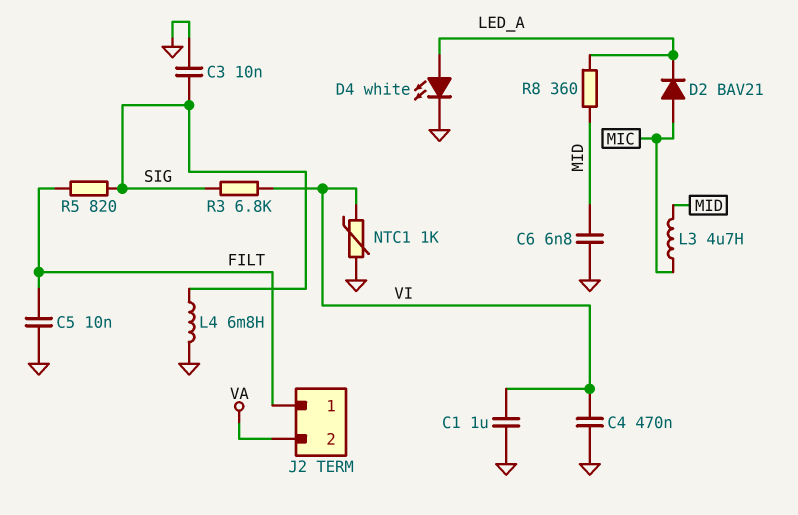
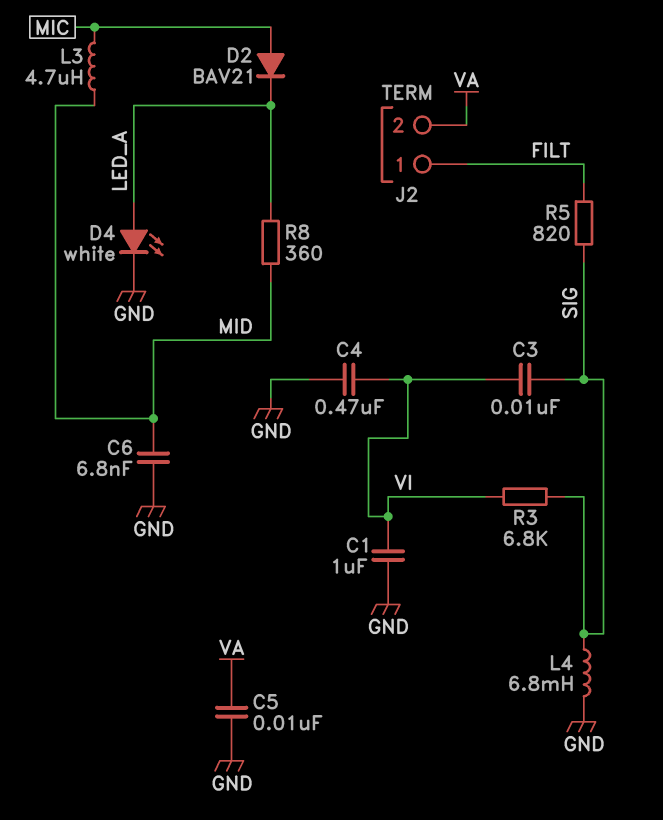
C3: 10nF (GND, SIG) -> 10nF (SIG, VI)
C5: 10nF (FILT, GND) -> 10nF (GND, VA)
NTC1: 1k (GND, VI) -> none

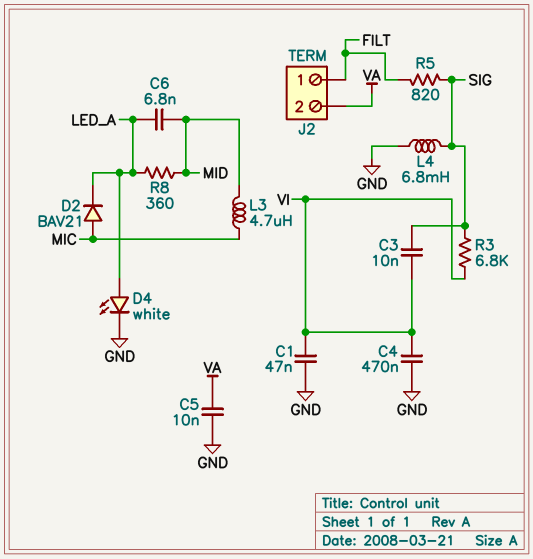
C1: 1uF (GND, VI) -> 47nF (GND, VI)
C6: 6.8nF (GND, MID) -> 6.8nF (LED_A, MID)

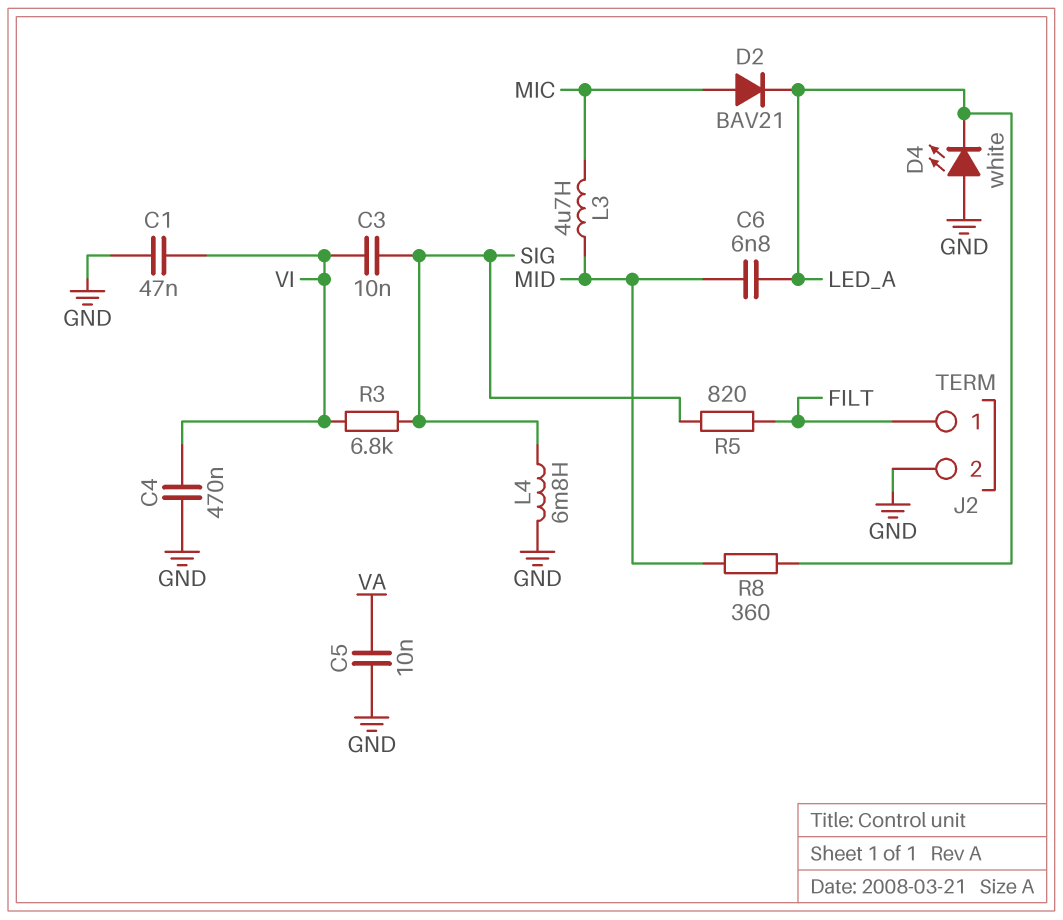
D4: LED white (A LED_A, K GND) -> LED white (A GND, K LED_A)
J2 pin 2: VA -> GND

